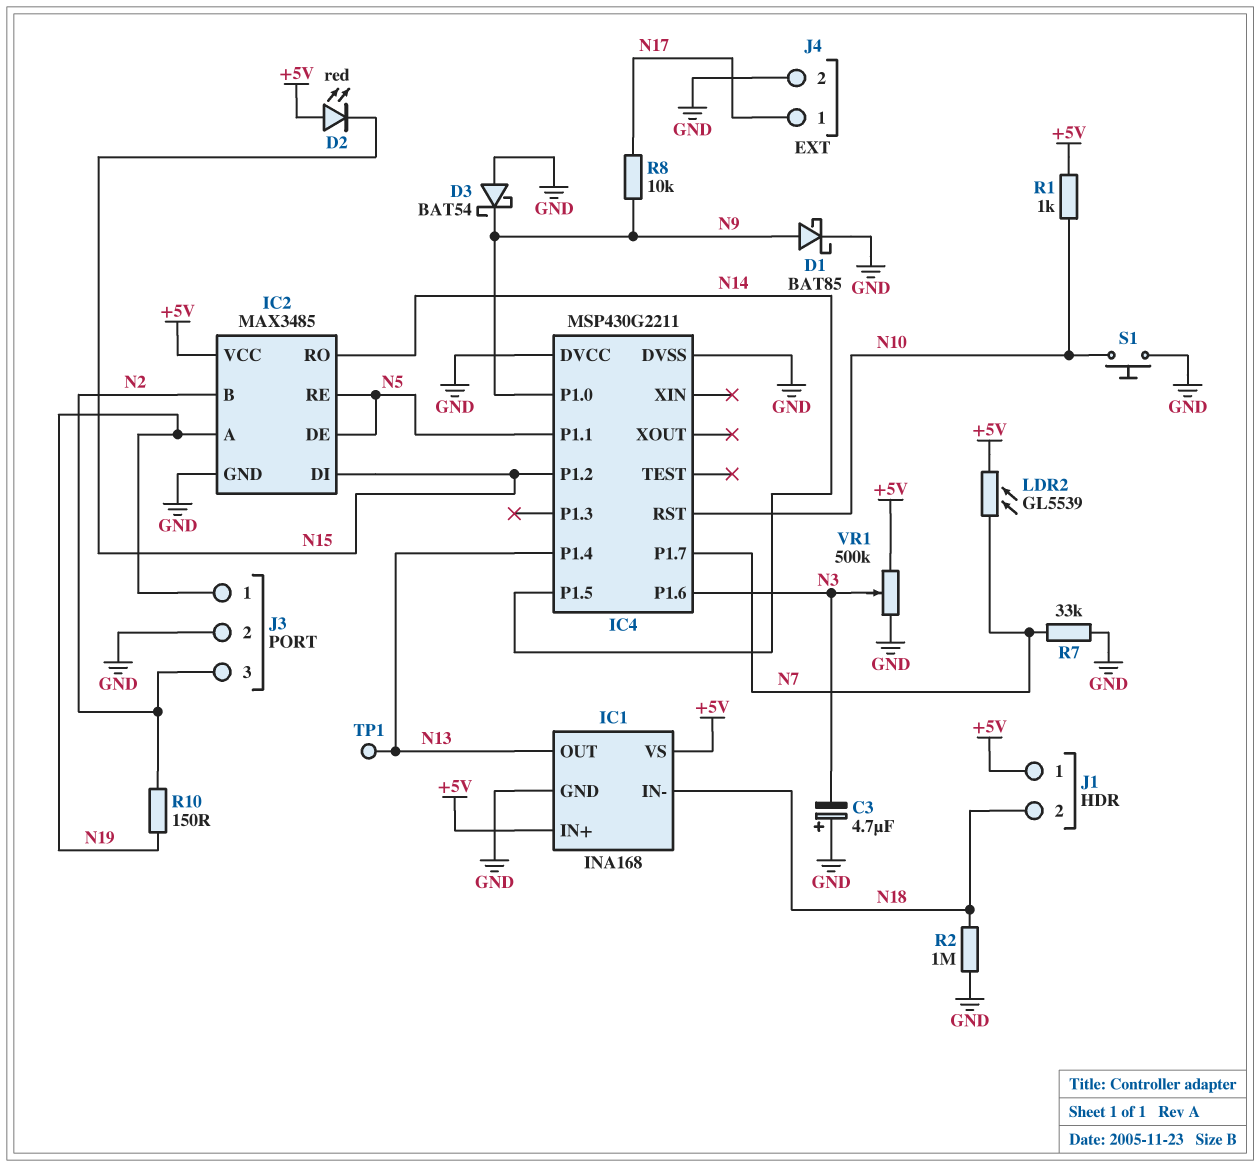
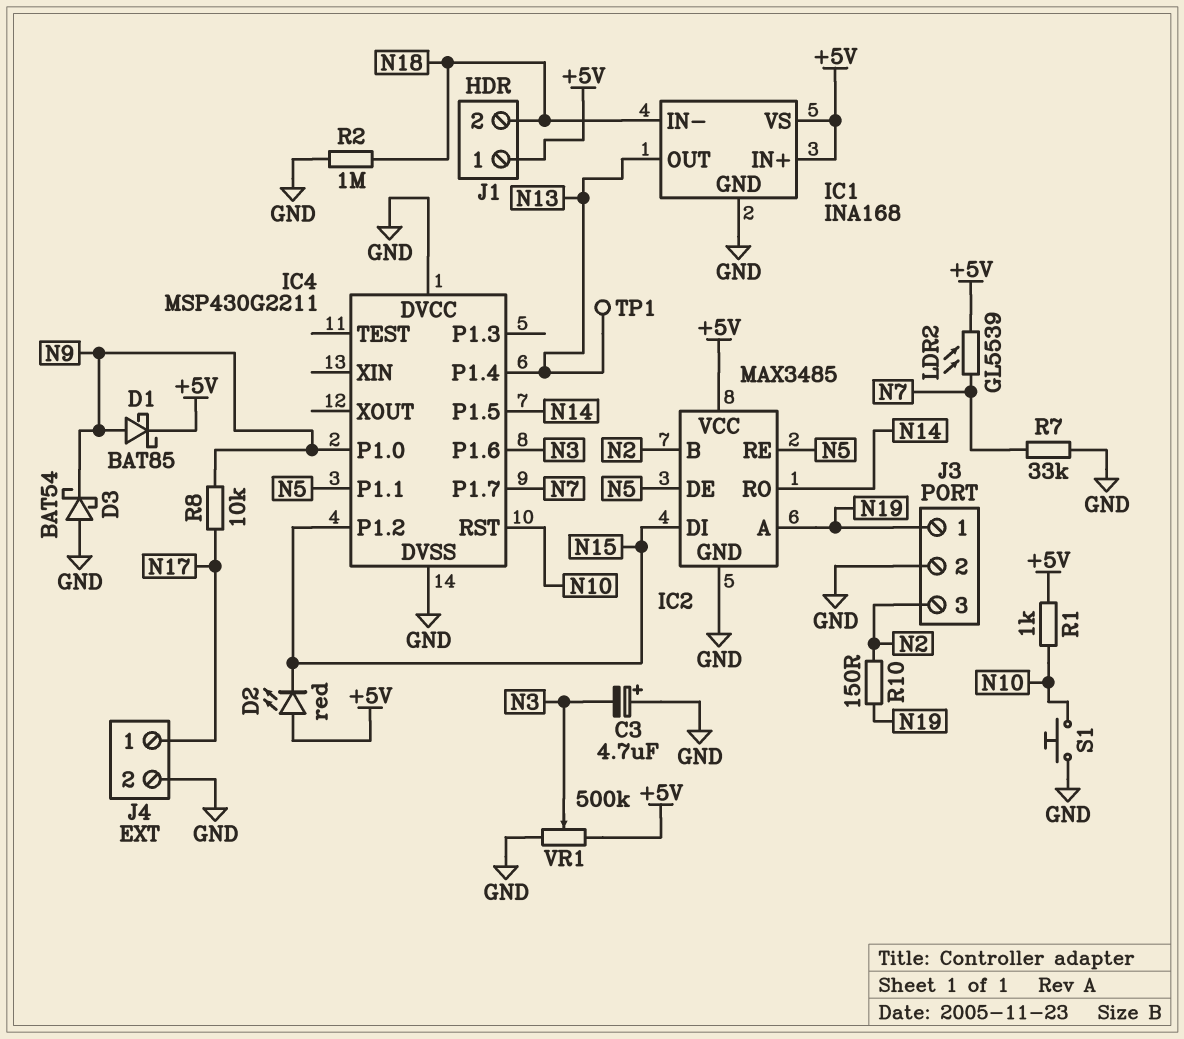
D1: schottky BAT85 (A N9, K GND) -> schottky BAT85 (A N9, K +5V)

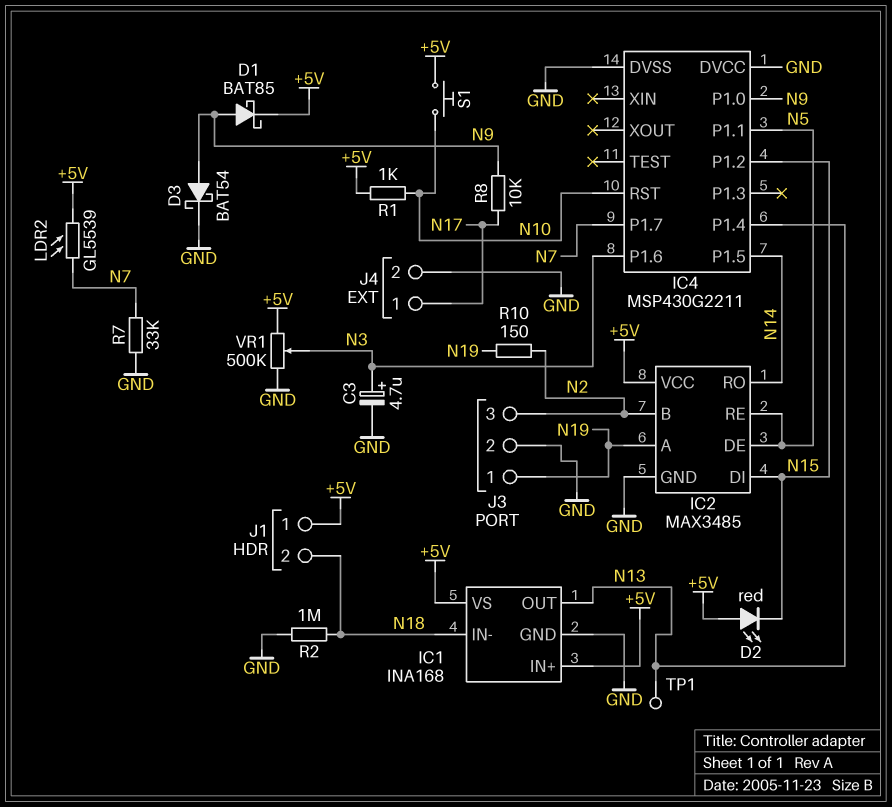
C3: 4.7uF (plus GND, minus N3) -> 4.7uF (plus N3, minus GND)
D3: schottky BAT54 (A GND, K N9) -> schottky BAT54 (A N9, K GND)
S1: button (GND, N10) -> button (+5V, N10)

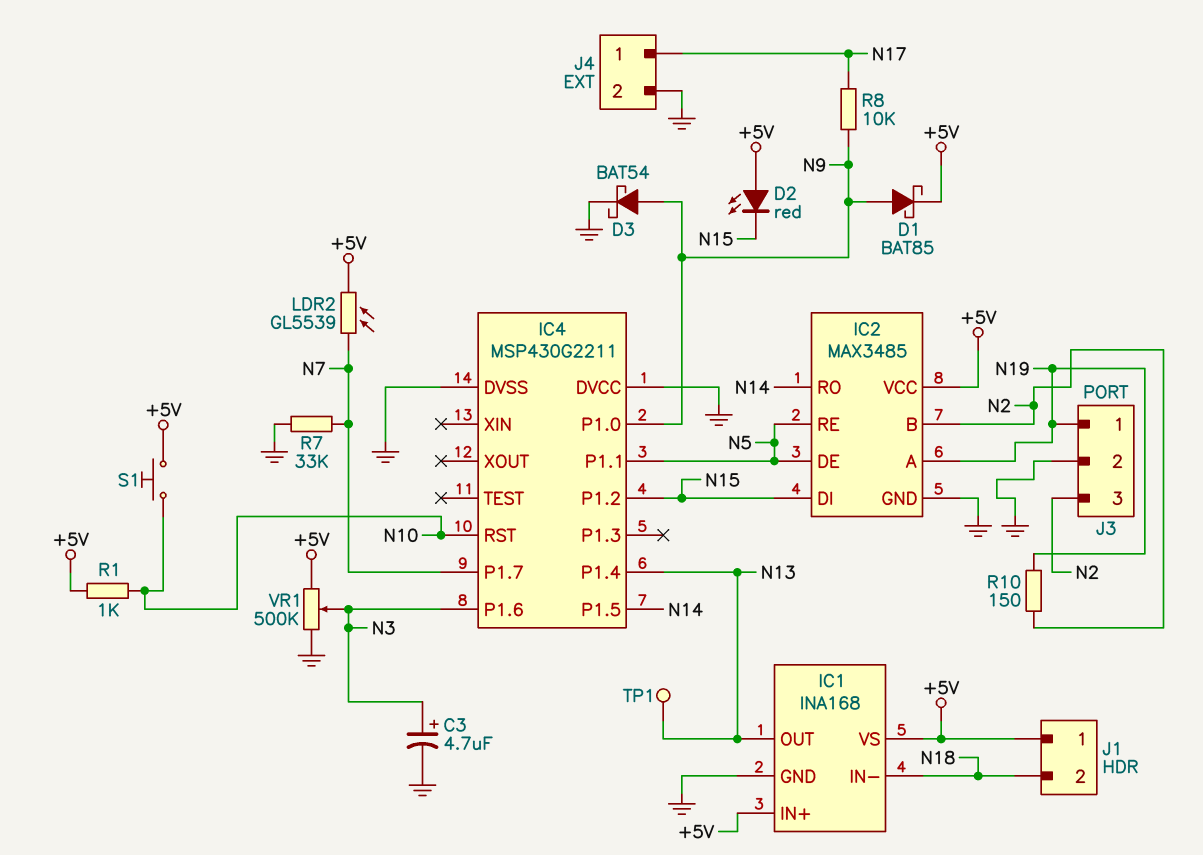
R2: 1M (GND, N18) -> none

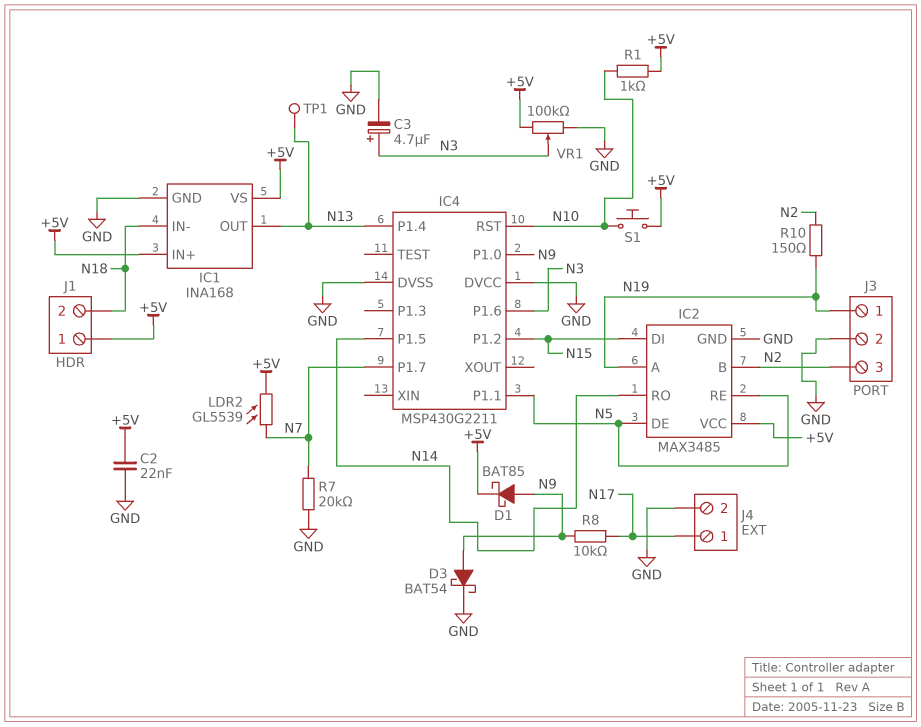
C2: none -> 22nF (+5V, GND)
D2: LED red (A +5V, K N15) -> none
R7: 33k (GND, N7) -> 20k (GND, N7)
VR1: 500k (+5V, GND, wiper N3) -> 100k (+5V, GND, wiper N3)

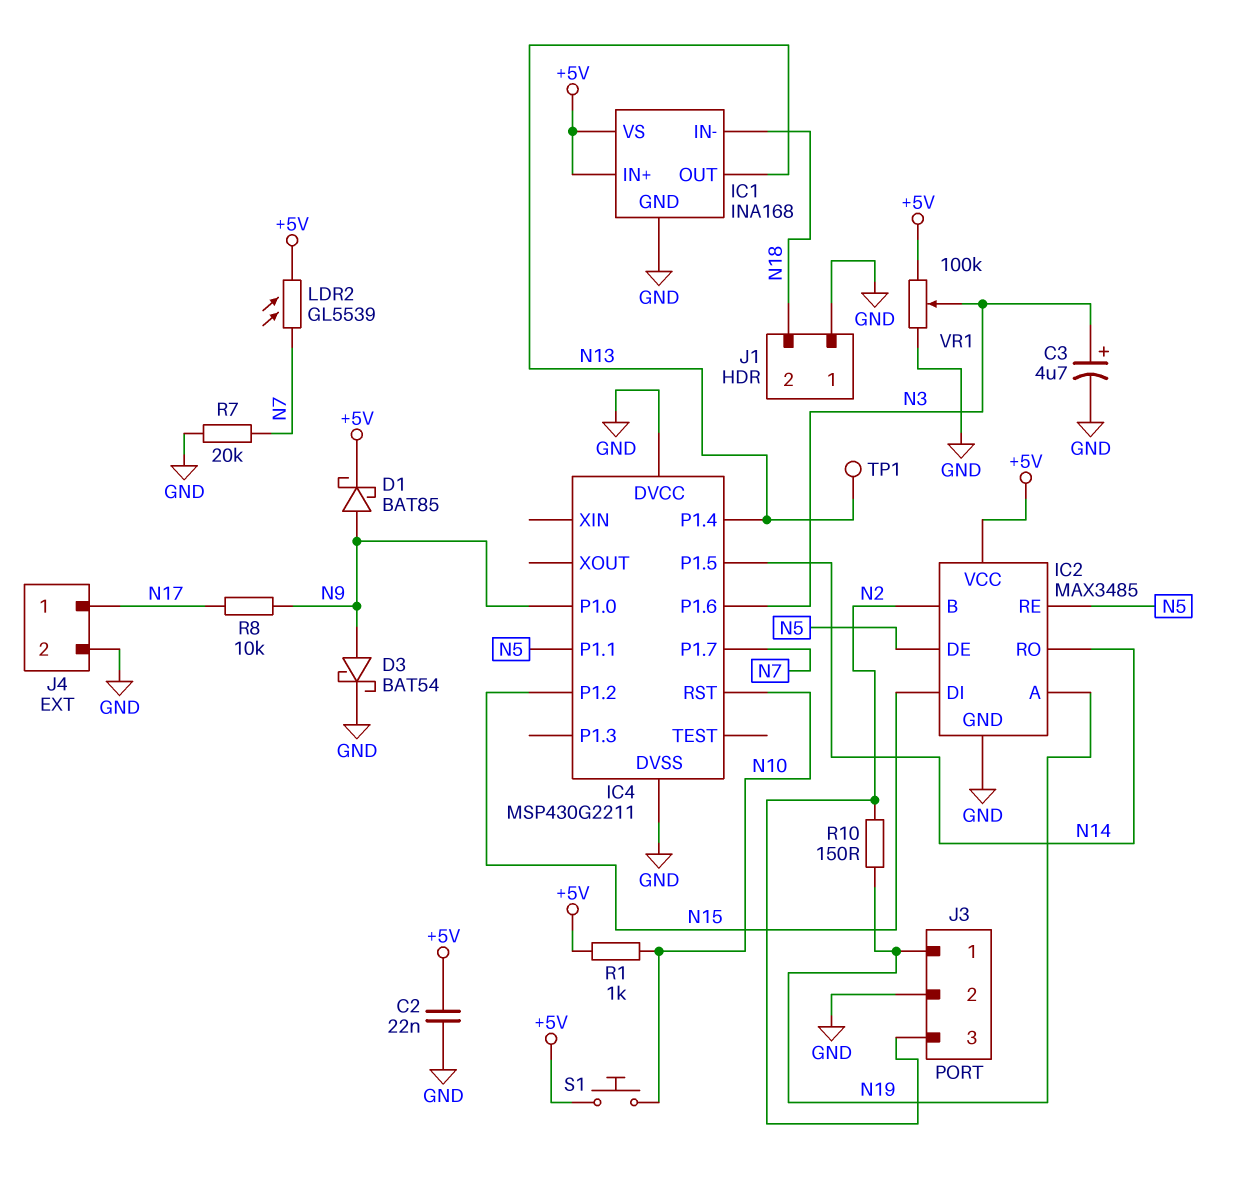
J1 pin 1: +5V -> GND

